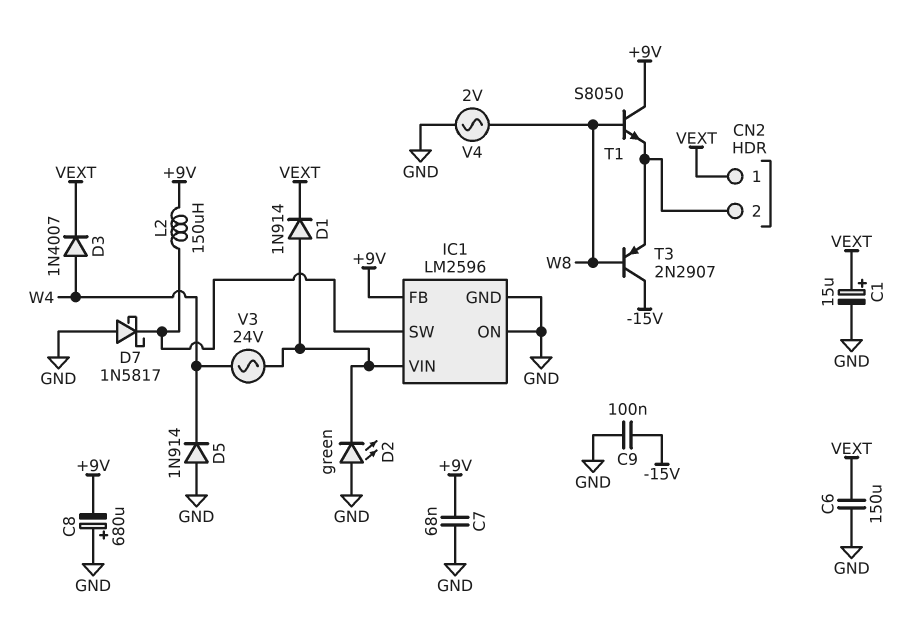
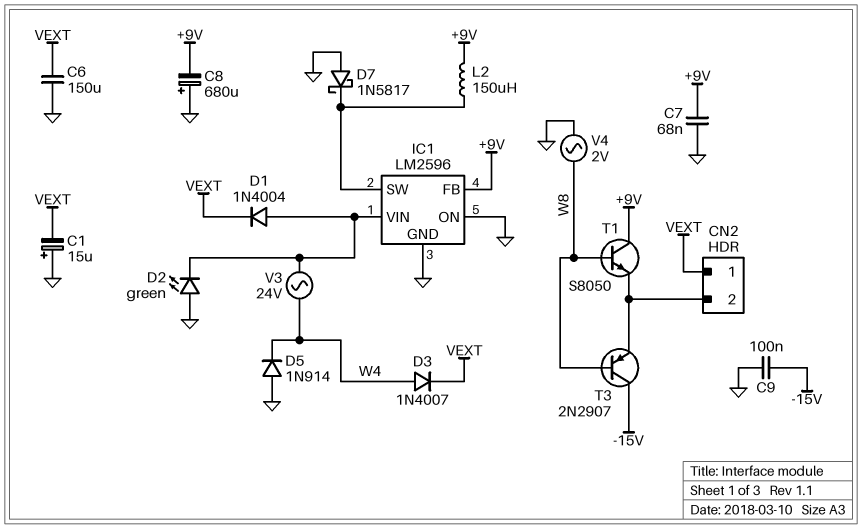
C1: 15uF (plus VEXT, minus GND) -> 15uF (plus GND, minus VEXT)
D1: diode 1N914 (A IC1/VIN, K VEXT) -> diode 1N4004 (A IC1/VIN, K VEXT)

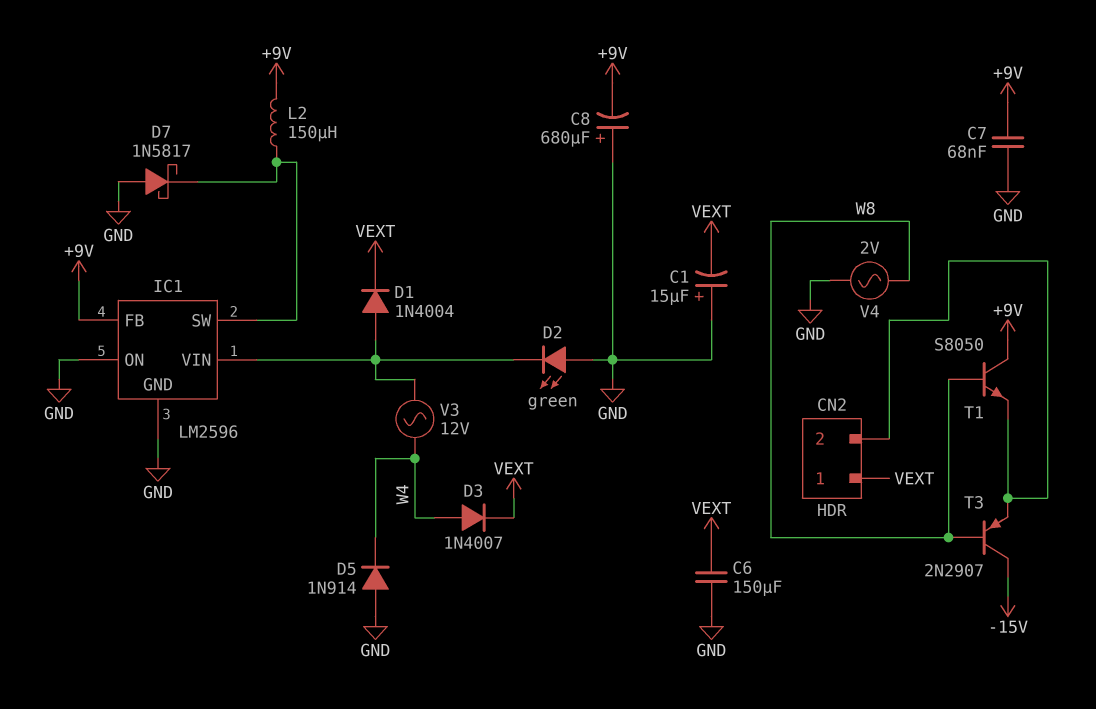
C9: 100nF (-15V, GND) -> none
V3: AC 24V (IC1/VIN, W4) -> AC 12V (IC1/VIN, W4)

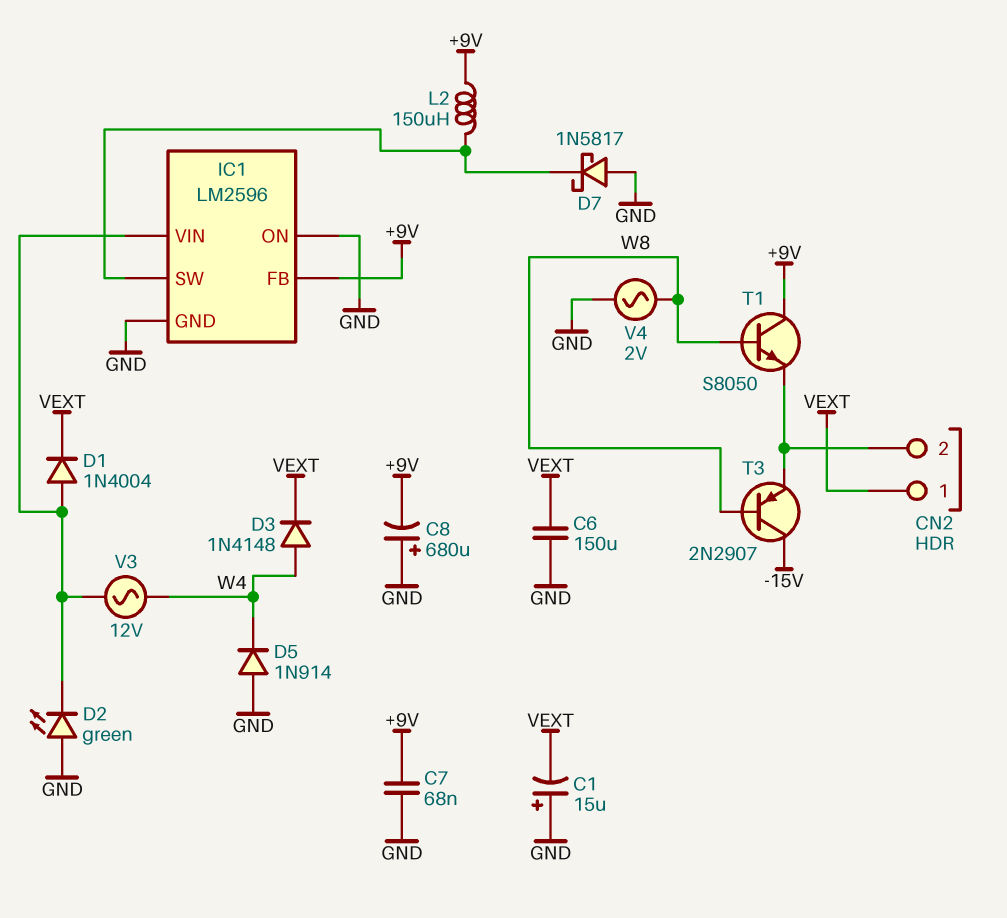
D3: diode 1N4007 (A W4, K VEXT) -> diode 1N4148 (A W4, K VEXT)

